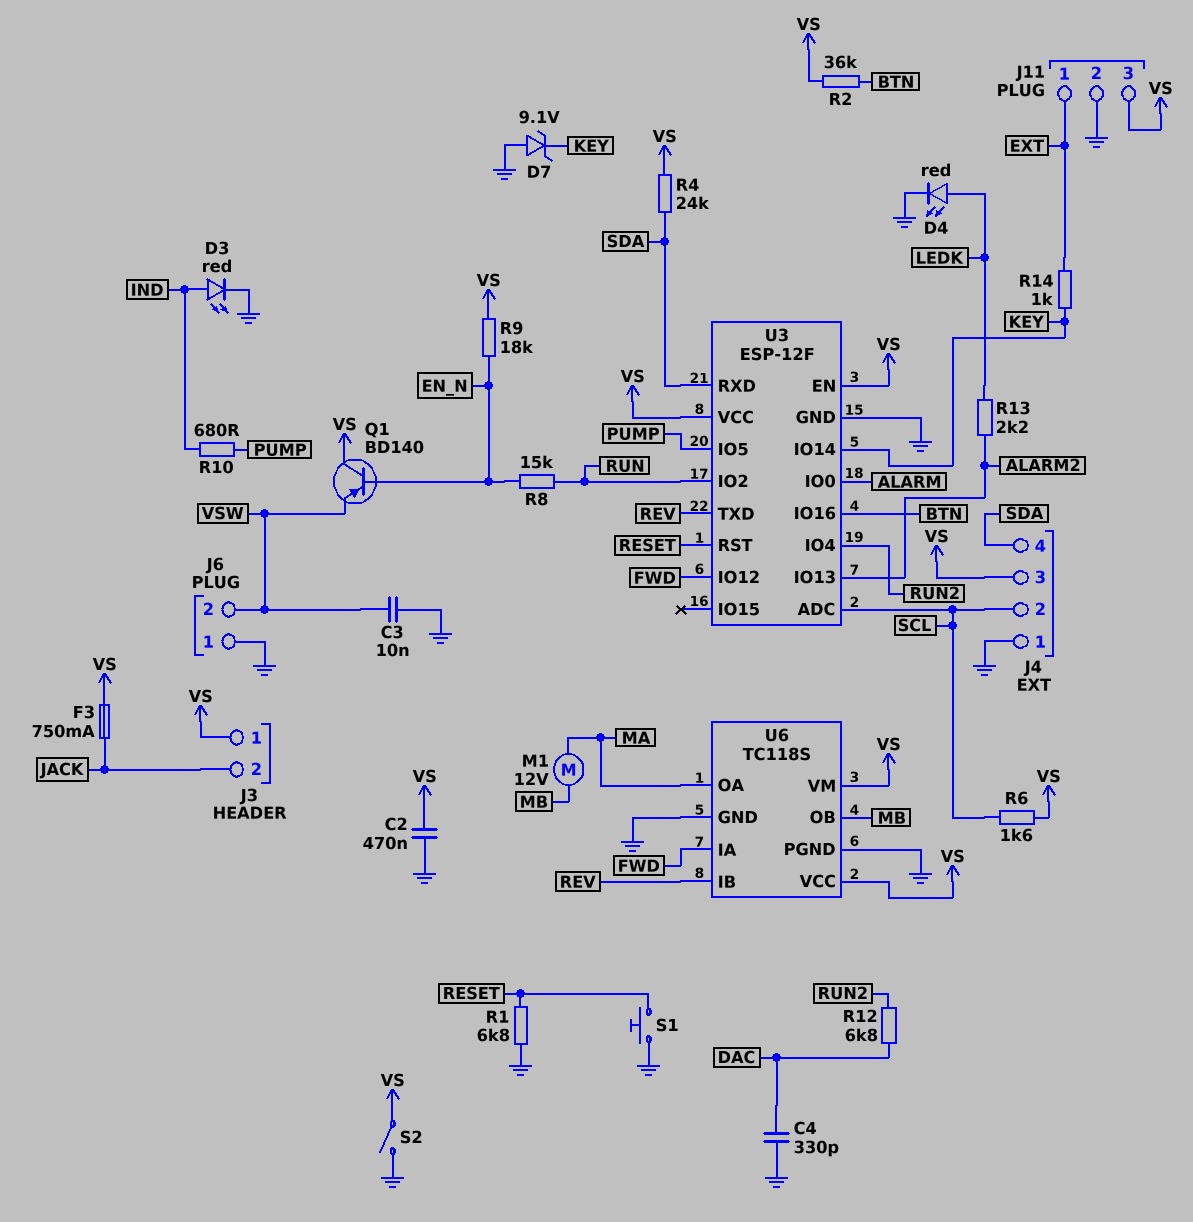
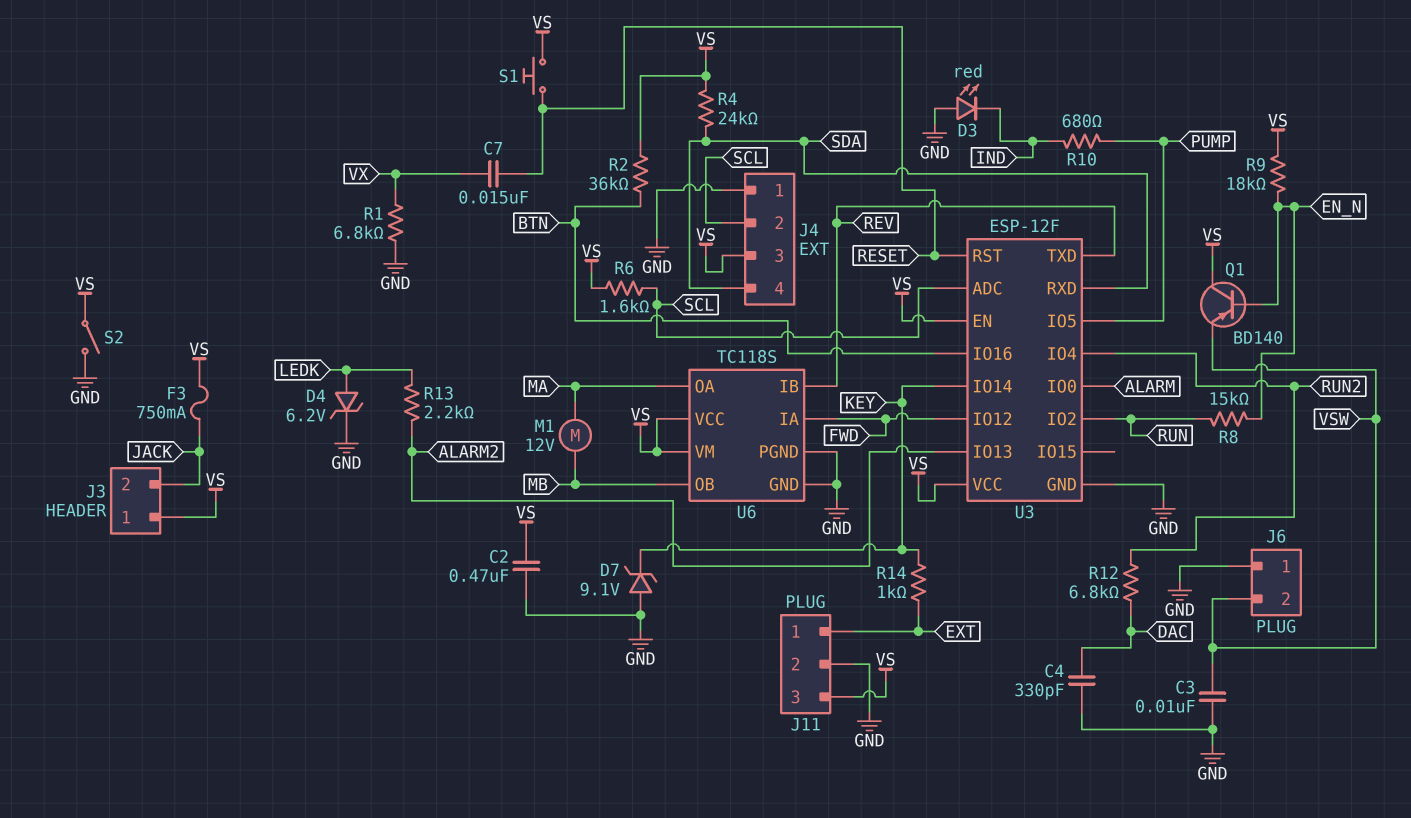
C7: none -> 15nF (RESET, VX)
D3: LED red (A IND, K GND) -> LED red (A GND, K IND)
D4: LED red (A LEDK, K GND) -> zener 6.2V (A LEDK, K GND)
R1: 6.8k (GND, RESET) -> 6.8k (GND, VX)
S1: button (GND, RESET) -> button (RESET, VS)

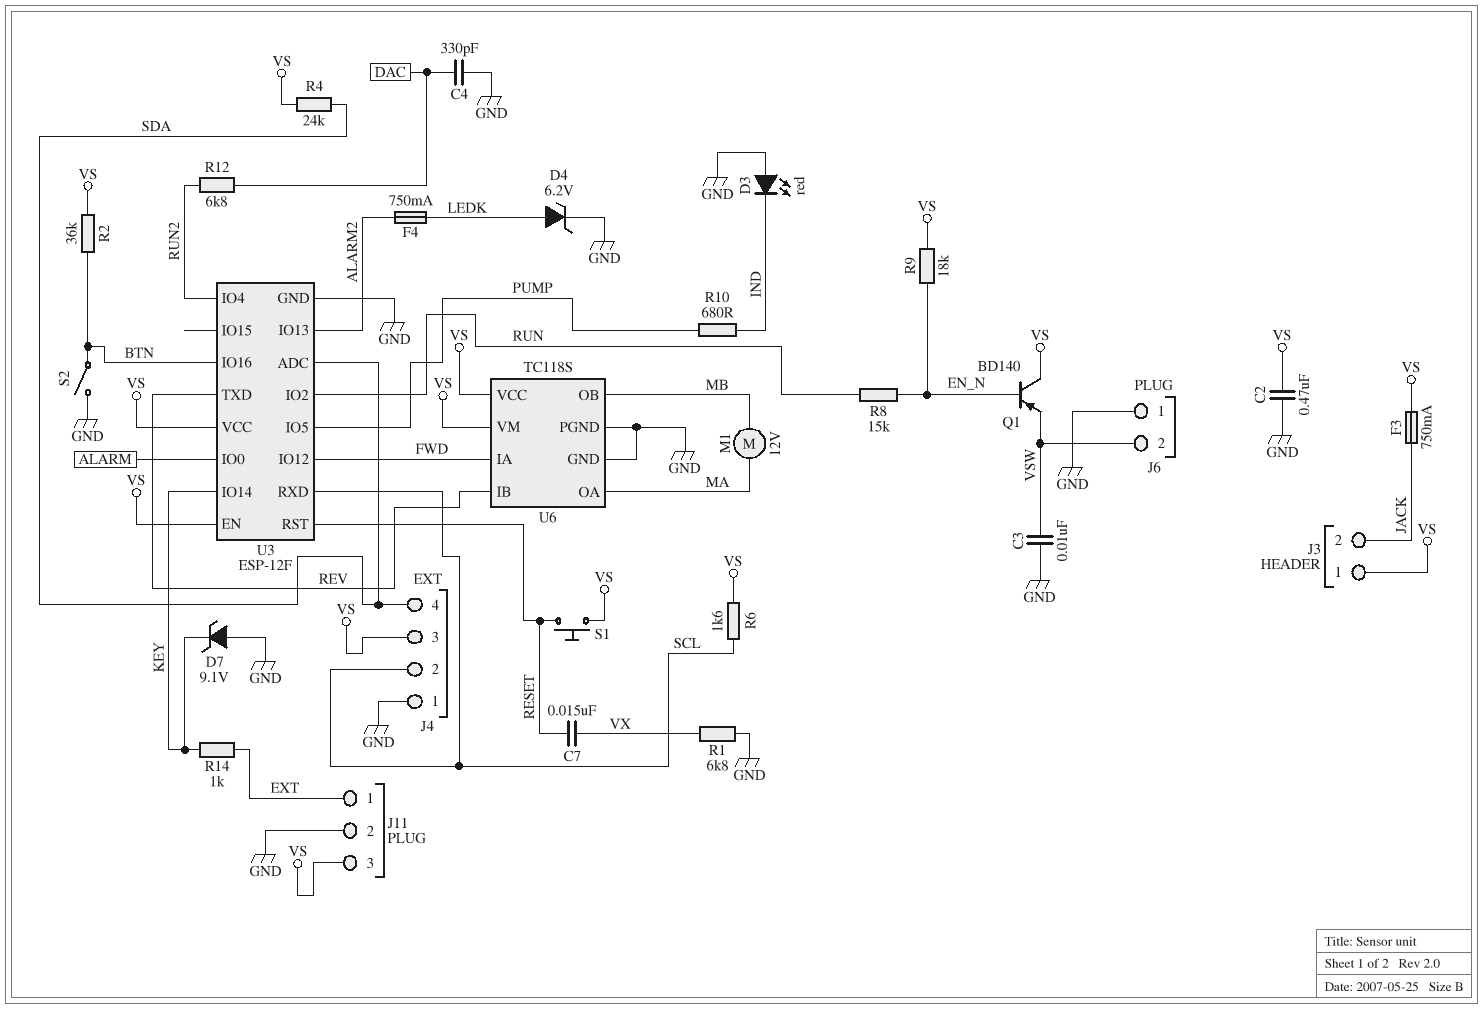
F4: none -> 750mA (ALARM2, LEDK)
R13: 2.2k (ALARM2, LEDK) -> none
S2: switch (GND, VS) -> switch (BTN, GND)
U3 pin ADC: SCL -> SDA
U3 pin RXD: SDA -> SCL

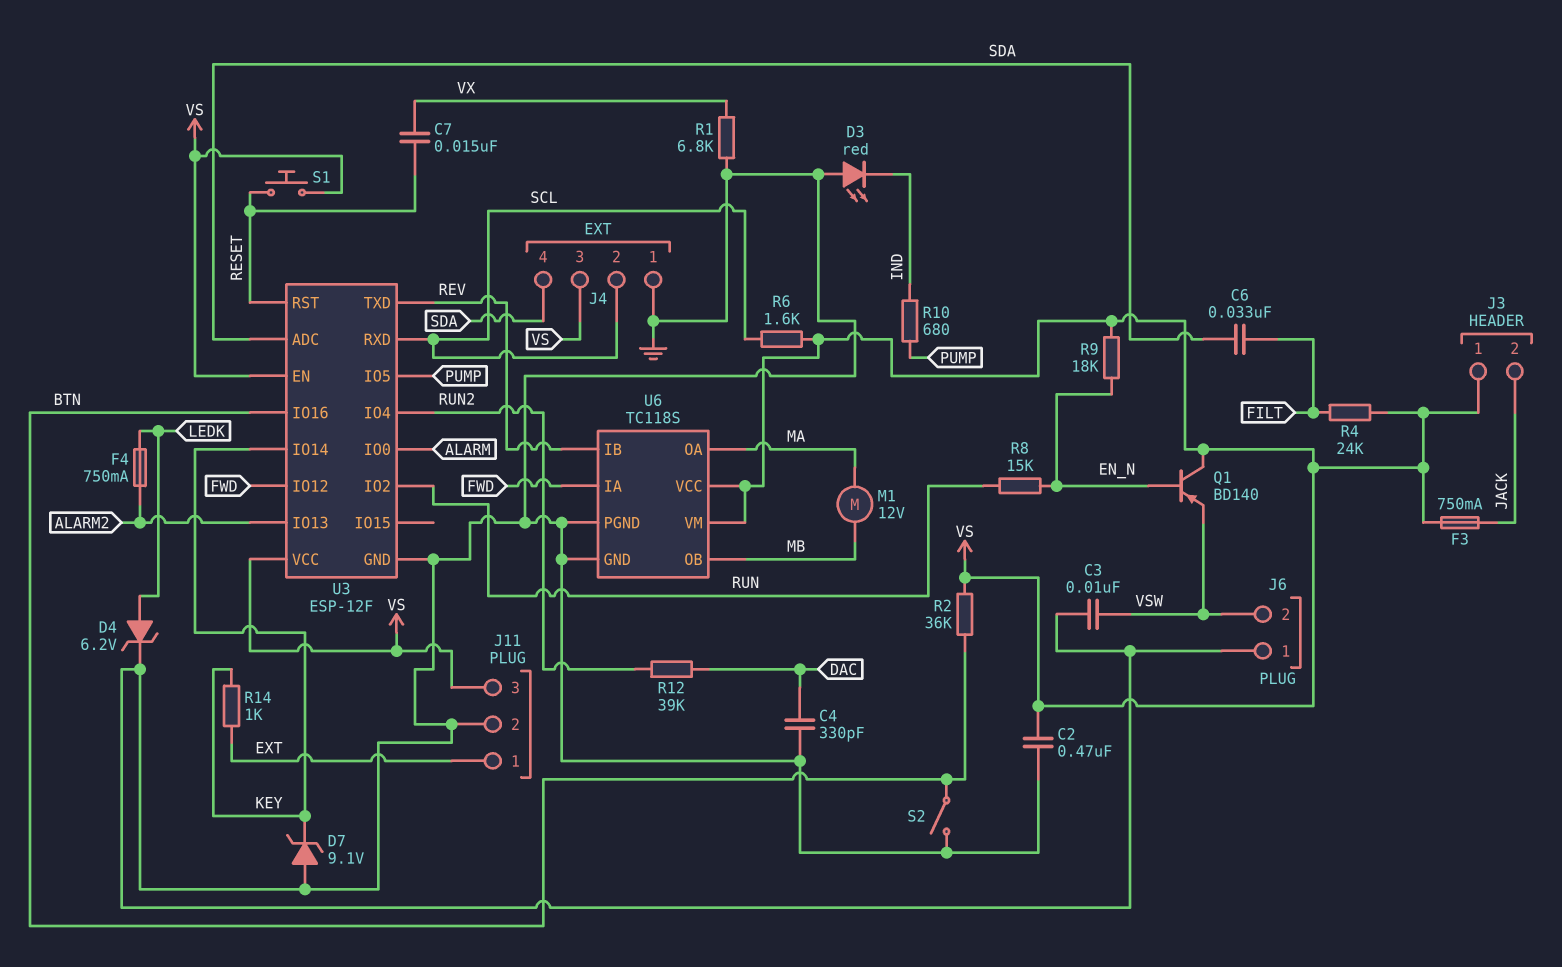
C6: none -> 33nF (FILT, SDA)
R4: 24k (SDA, VS) -> 24k (FILT, VS)
R12: 6.8k (DAC, RUN2) -> 39k (DAC, RUN2)

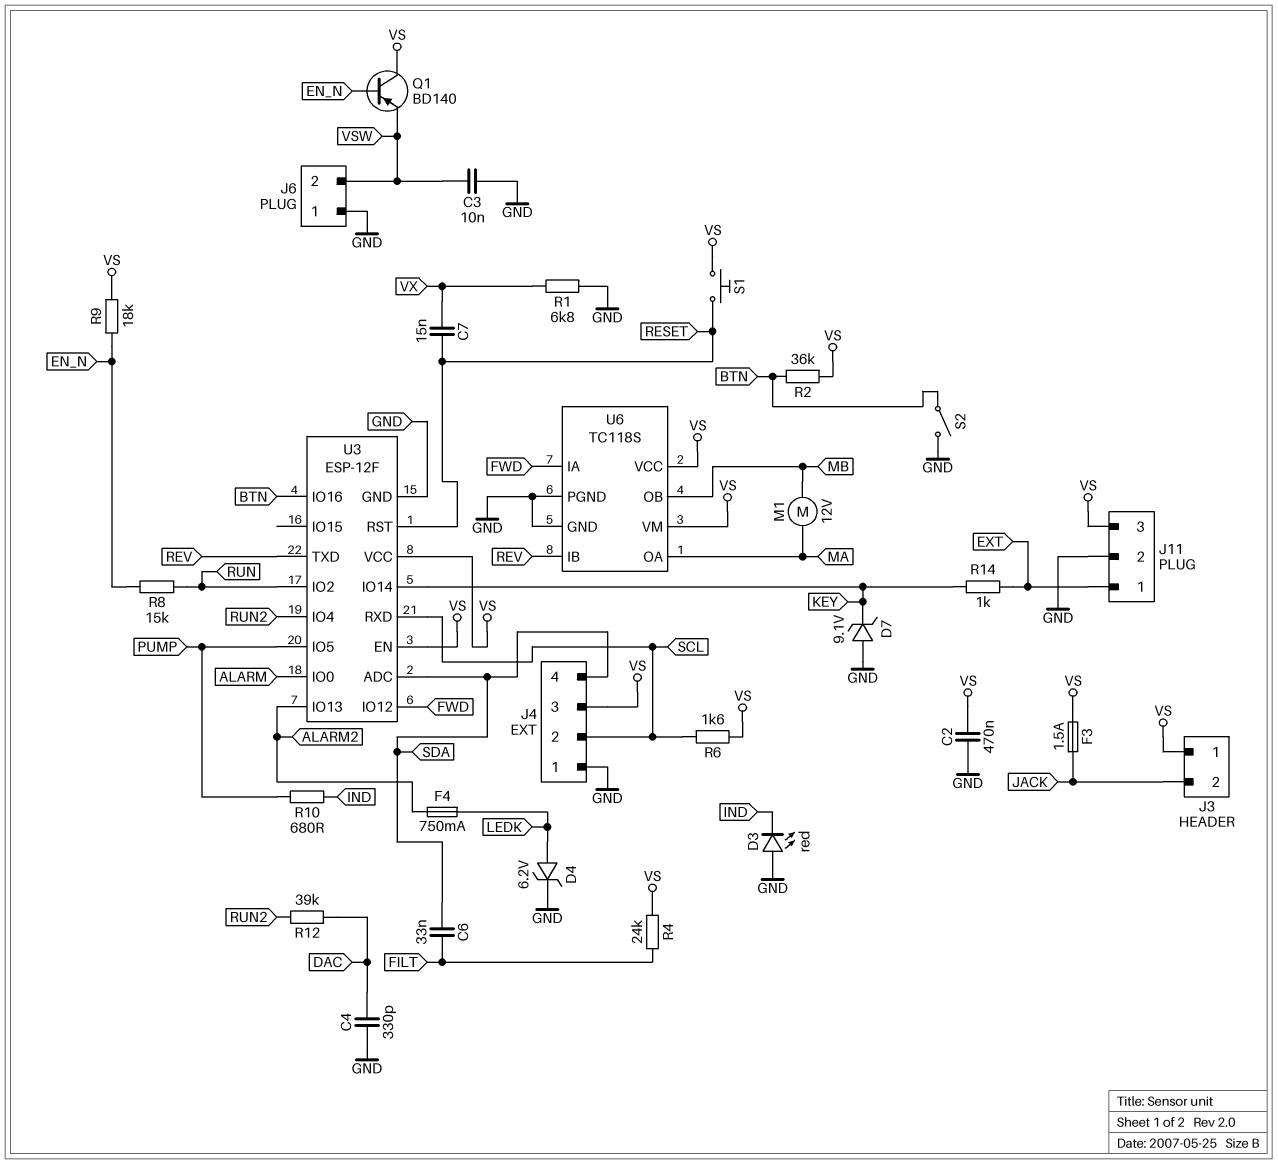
F3: 750mA (JACK, VS) -> 1.5A (JACK, VS)

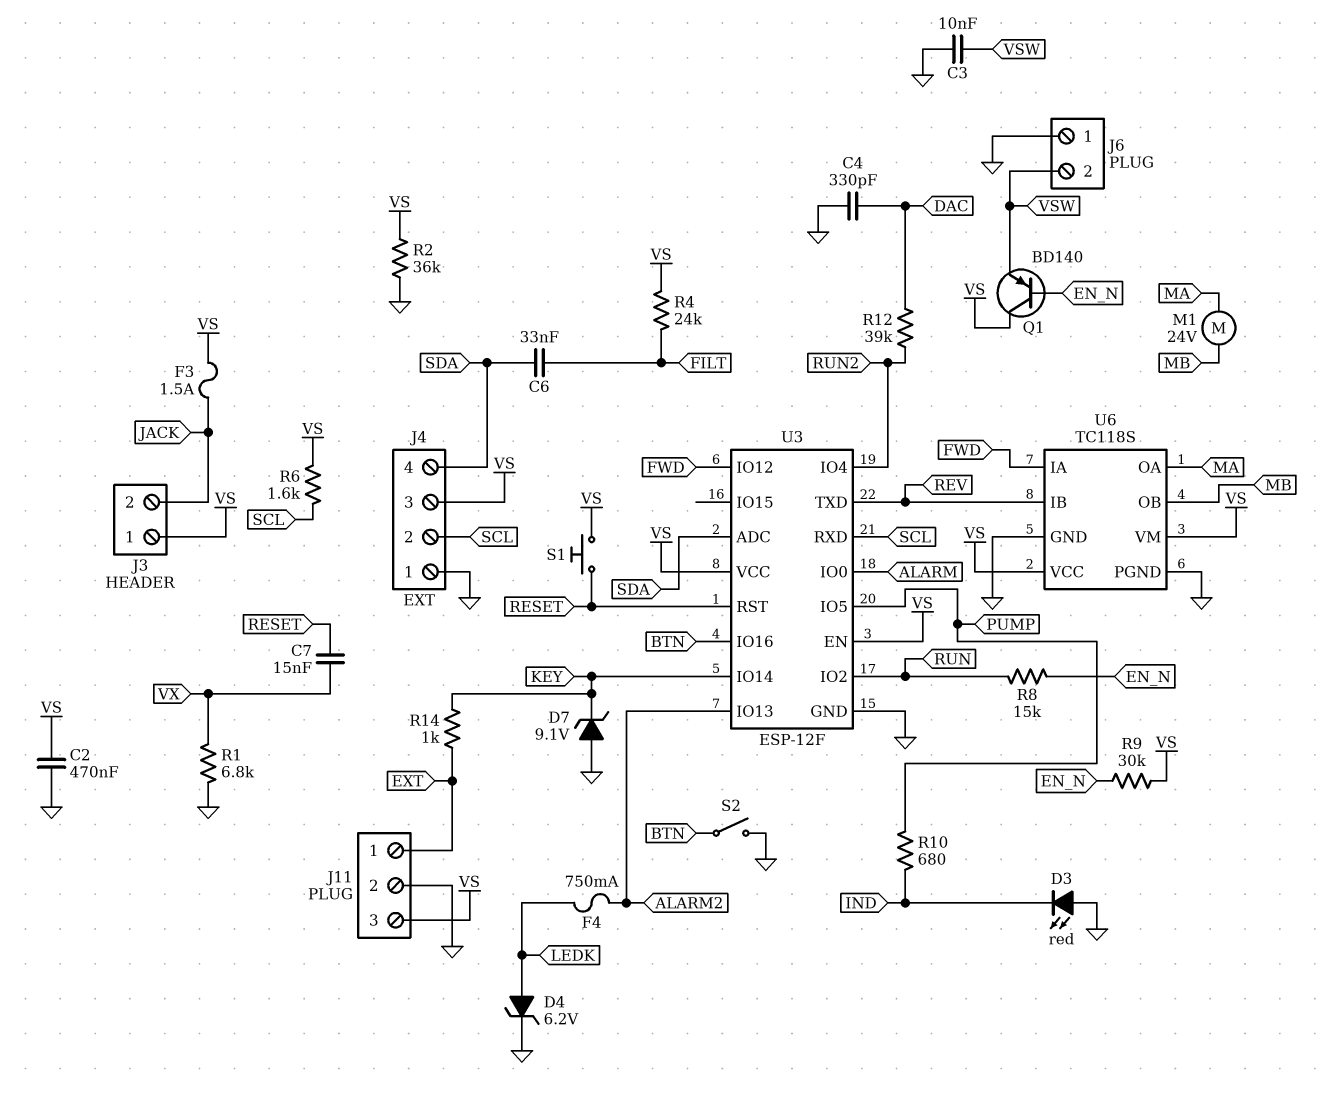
M1: motor 12V (MA, MB) -> motor 24V (MA, MB)
R2: 36k (BTN, VS) -> 36k (GND, VS)
R9: 18k (EN_N, VS) -> 30k (EN_N, VS)

